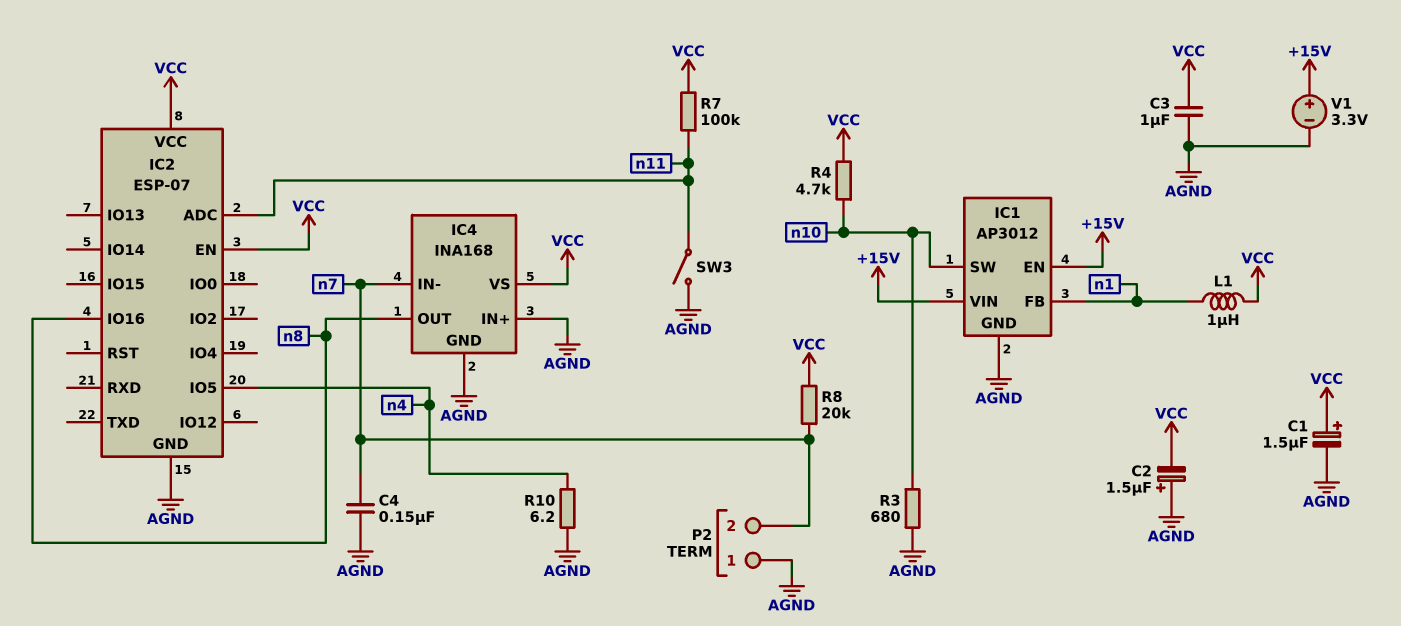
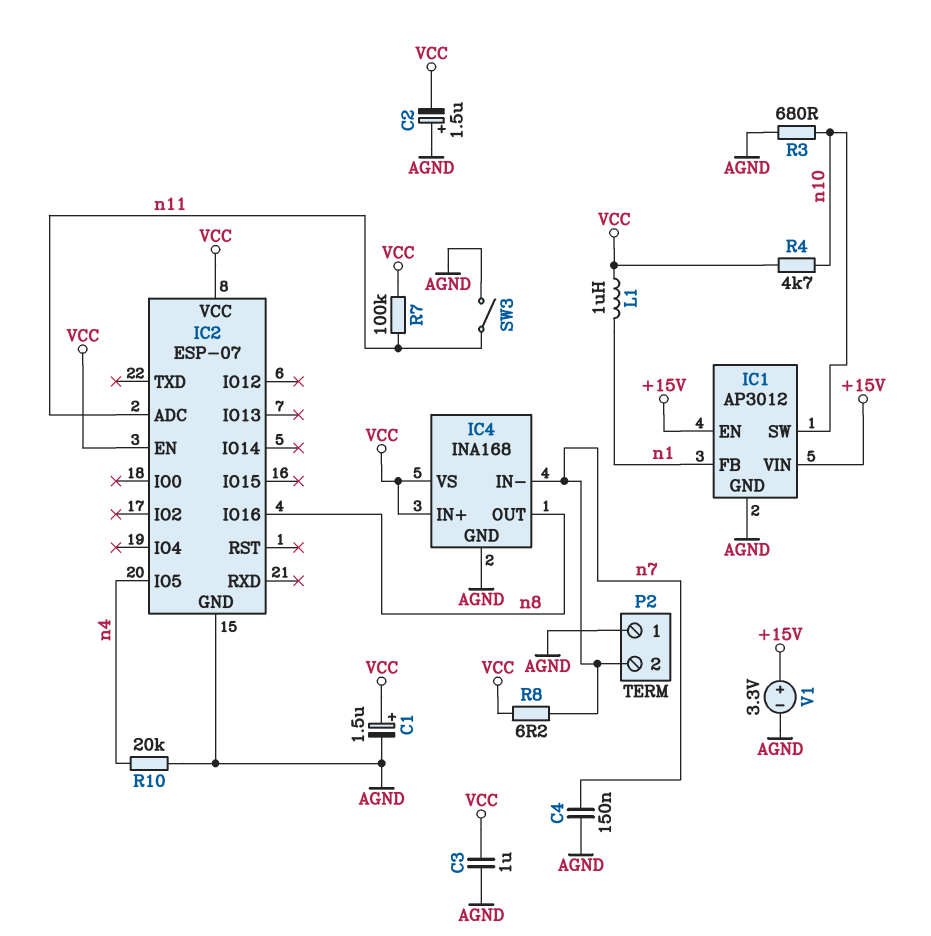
IC4 pin IN+: AGND -> VCC
R8: 20k (VCC, n7) -> 6.2 (VCC, n7)
R10: 6.2 (AGND, n4) -> 20k (AGND, n4)

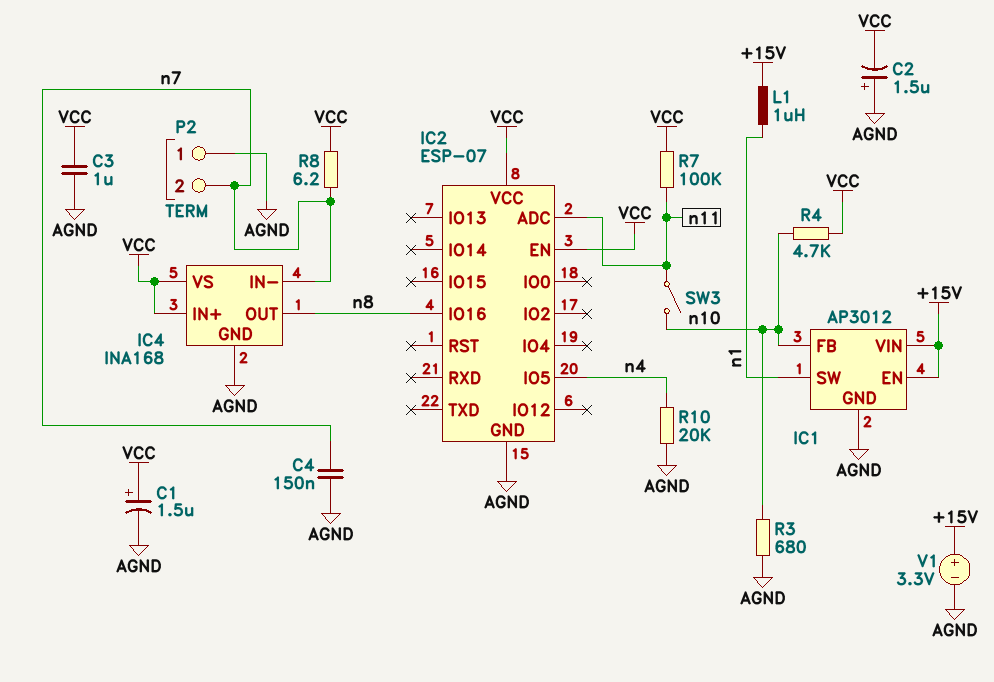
IC1 pin FB: n1 -> n10
IC1 pin SW: n10 -> n1
L1: 1uH (VCC, n1) -> 1uH (+15V, n1)
SW3: switch (AGND, n11) -> switch (n10, n11)

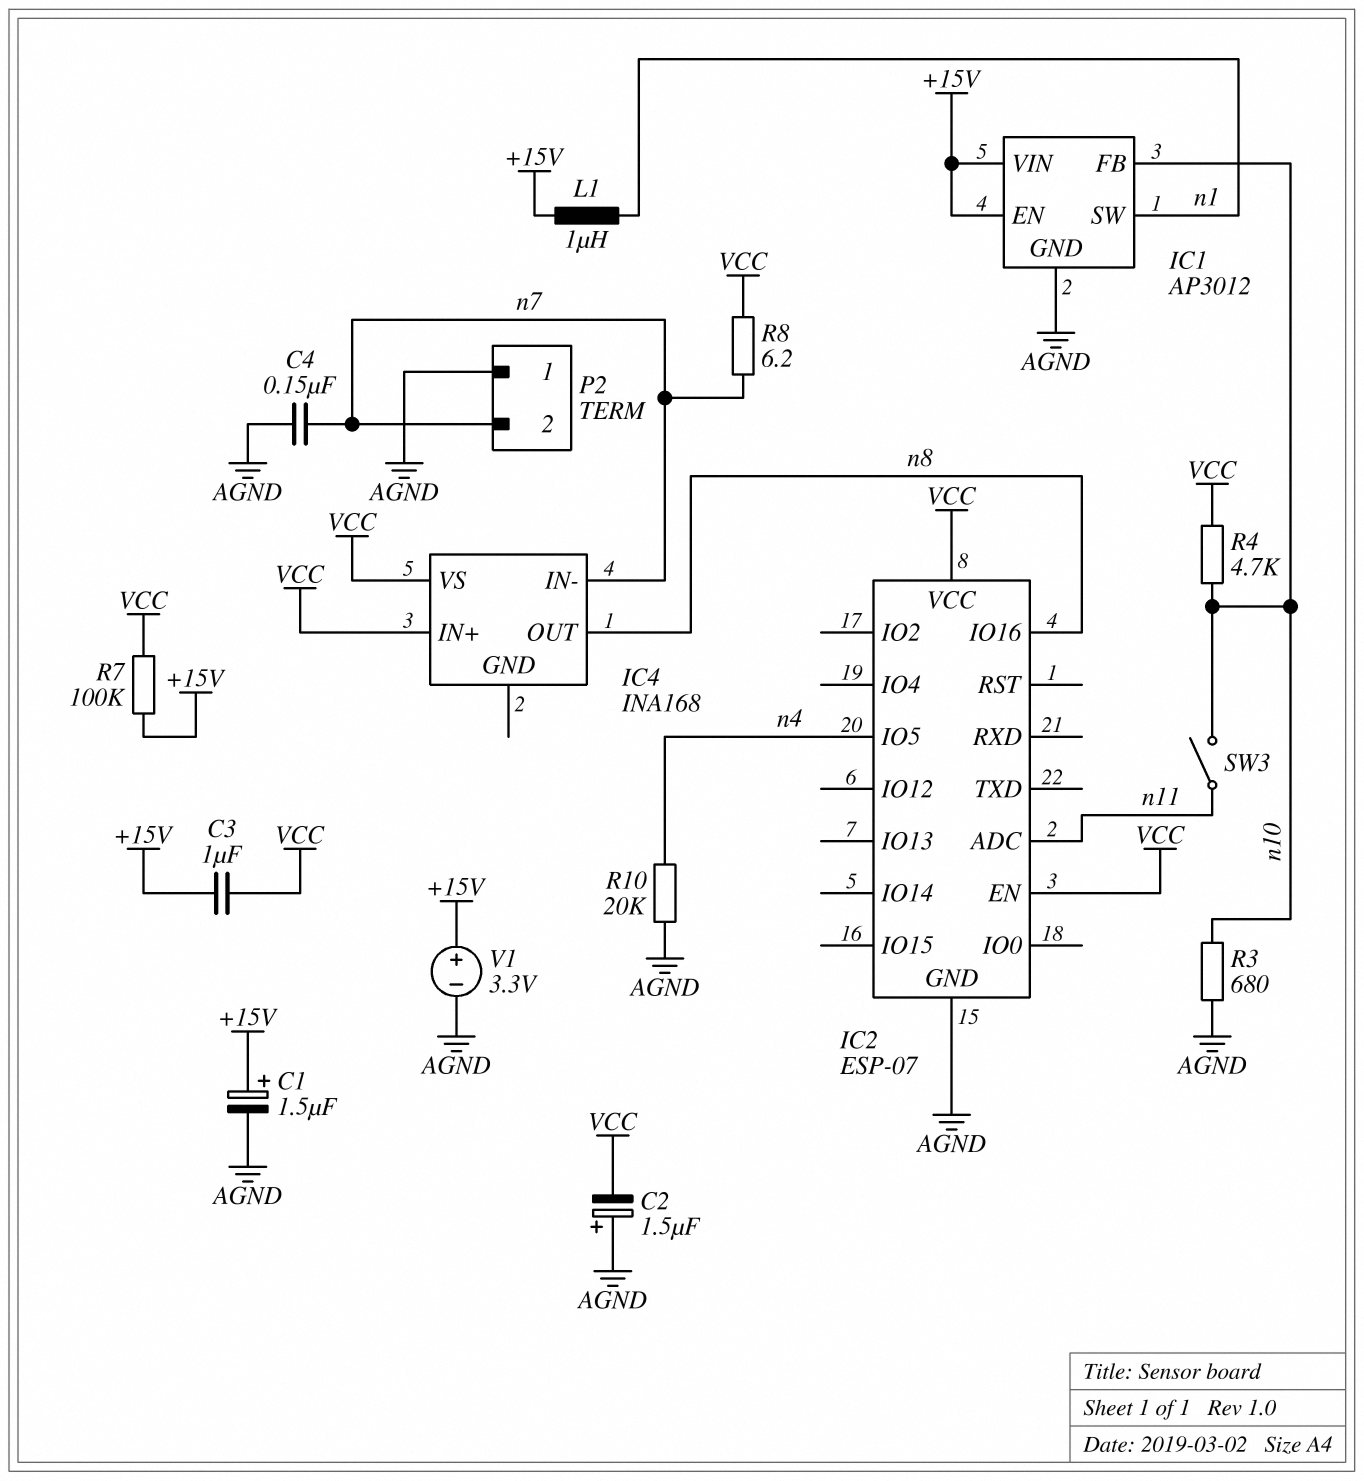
C1: 1.5uF (plus VCC, minus AGND) -> 1.5uF (plus +15V, minus AGND)
C3: 1uF (AGND, VCC) -> 1uF (+15V, VCC)
IC4 pin GND: AGND -> none
R7: 100k (VCC, n11) -> 100k (+15V, VCC)

